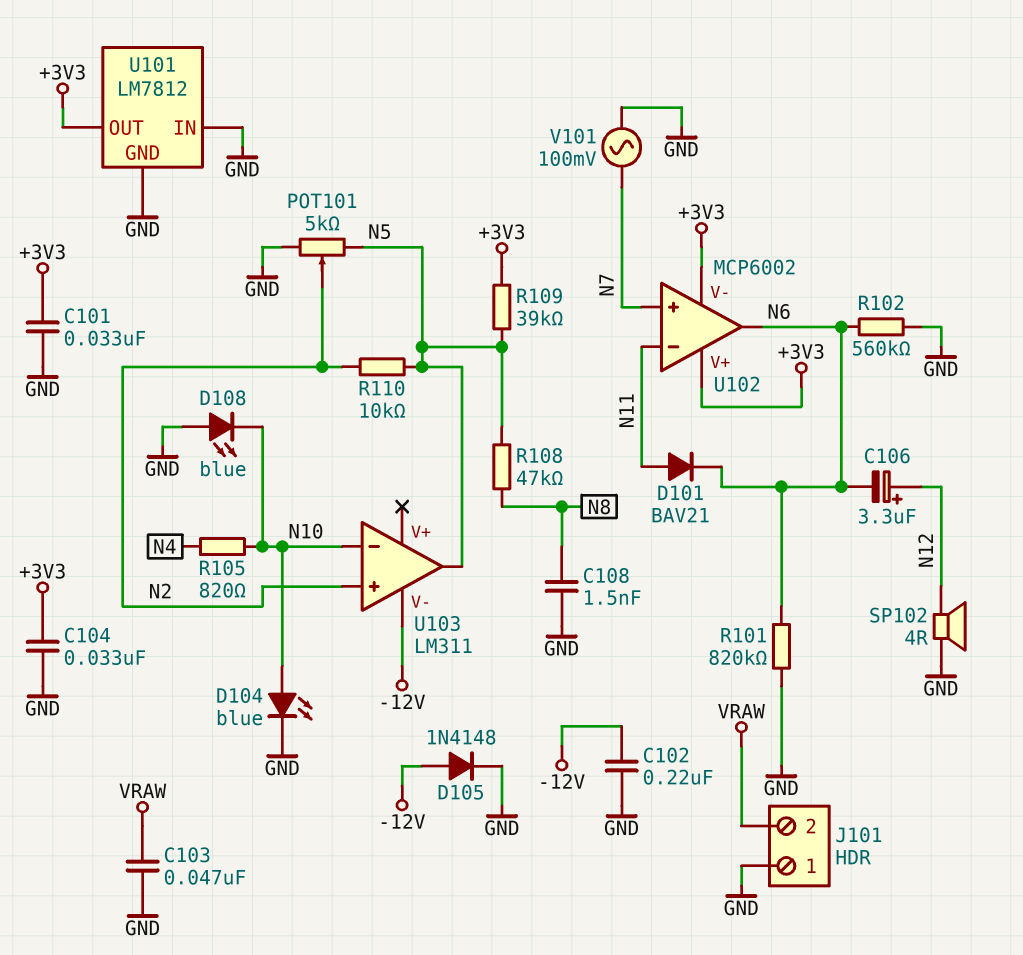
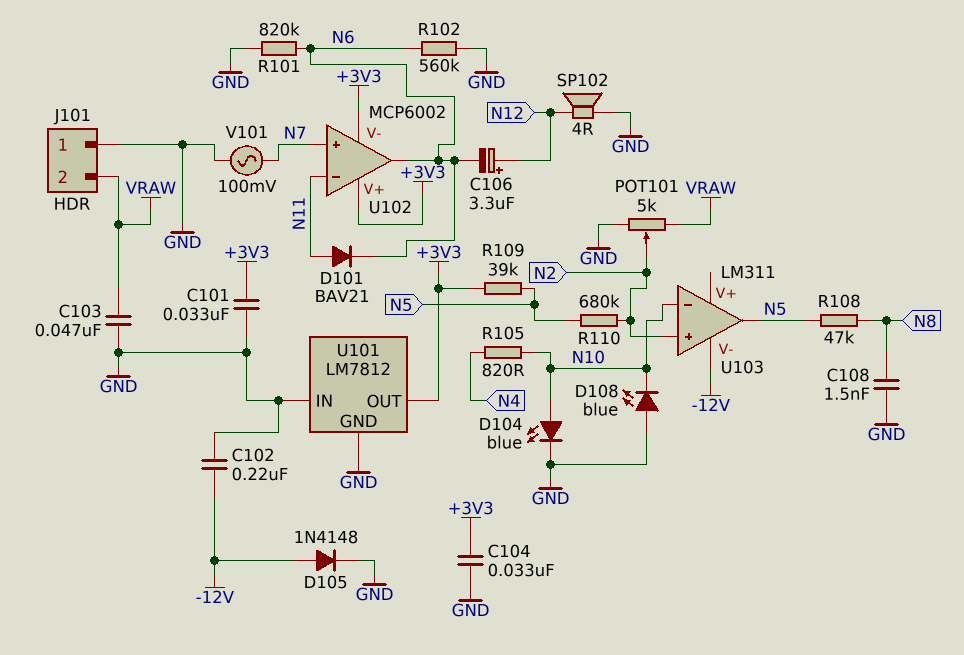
POT101: 5k (GND, N5, wiper N2) -> 5k (GND, VRAW, wiper N2)
R110: 10k (N2, N5) -> 680k (N2, N5)

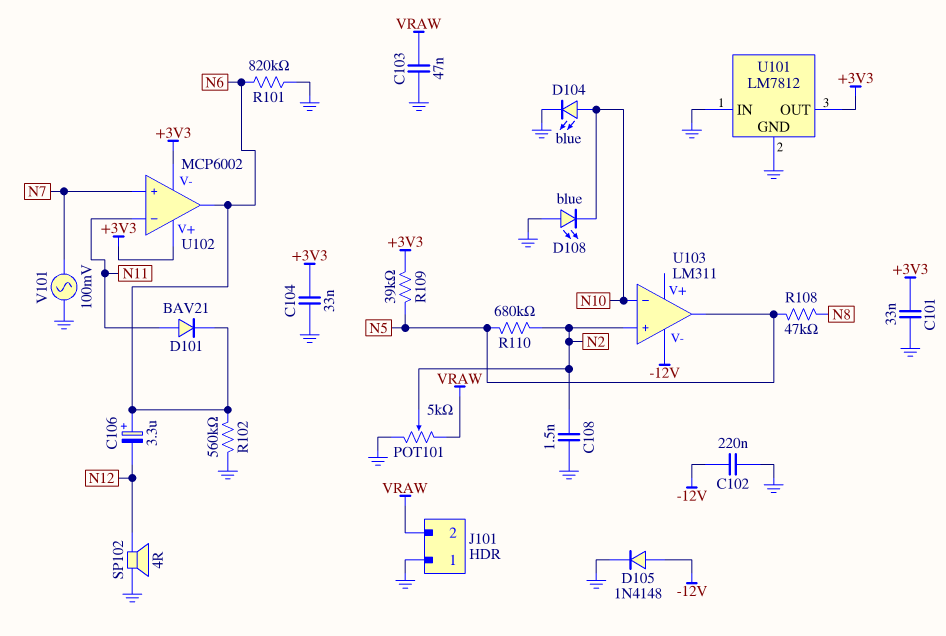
C106: 3.3uF (plus N12, minus N6) -> 3.3uF (plus N6, minus N12)
C108: 1.5nF (GND, N8) -> 1.5nF (GND, N2)
R105: 820 (N4, N10) -> none

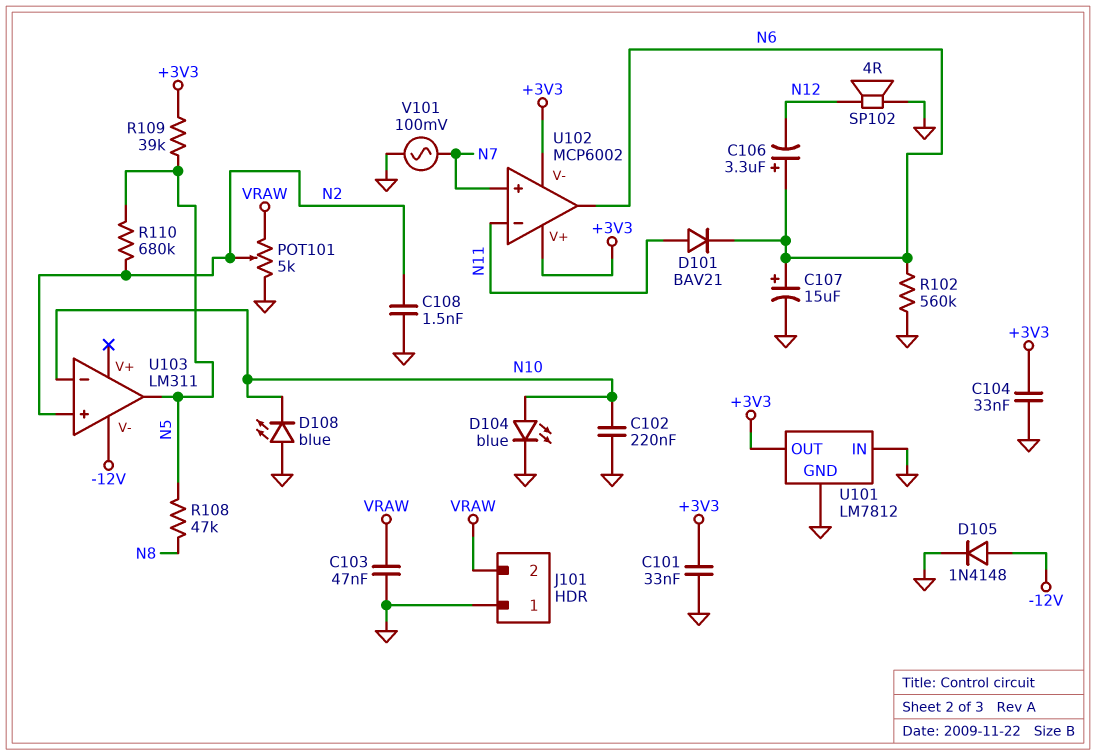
C102: 220nF (-12V, GND) -> 220nF (GND, N10)
C107: none -> 15uF (plus N6, minus GND)
R101: 820k (GND, N6) -> none

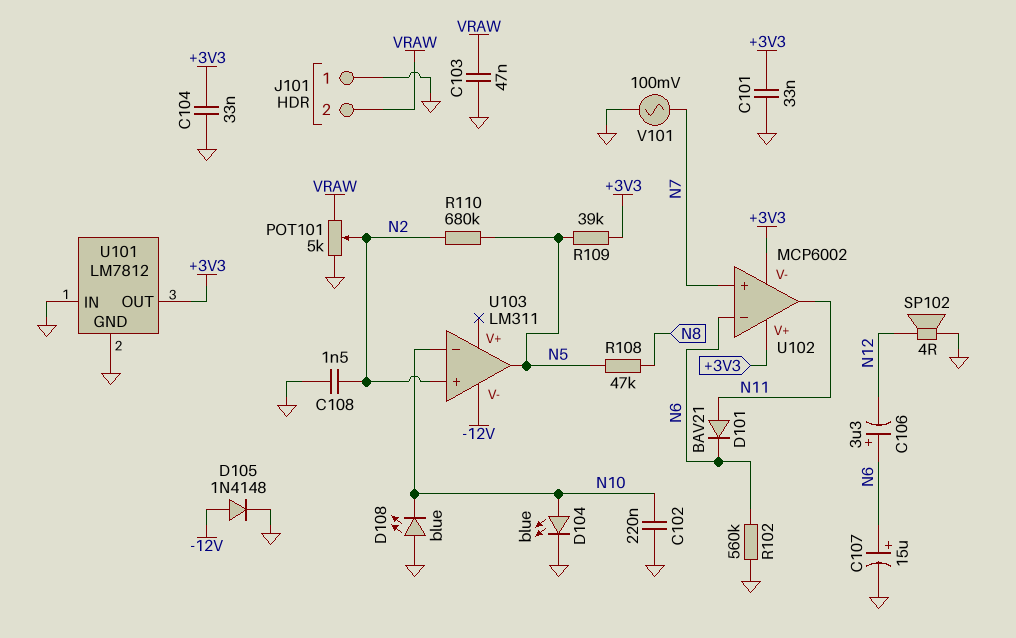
U102 pin in-: N11 -> N6
U102 pin out: N6 -> N11

